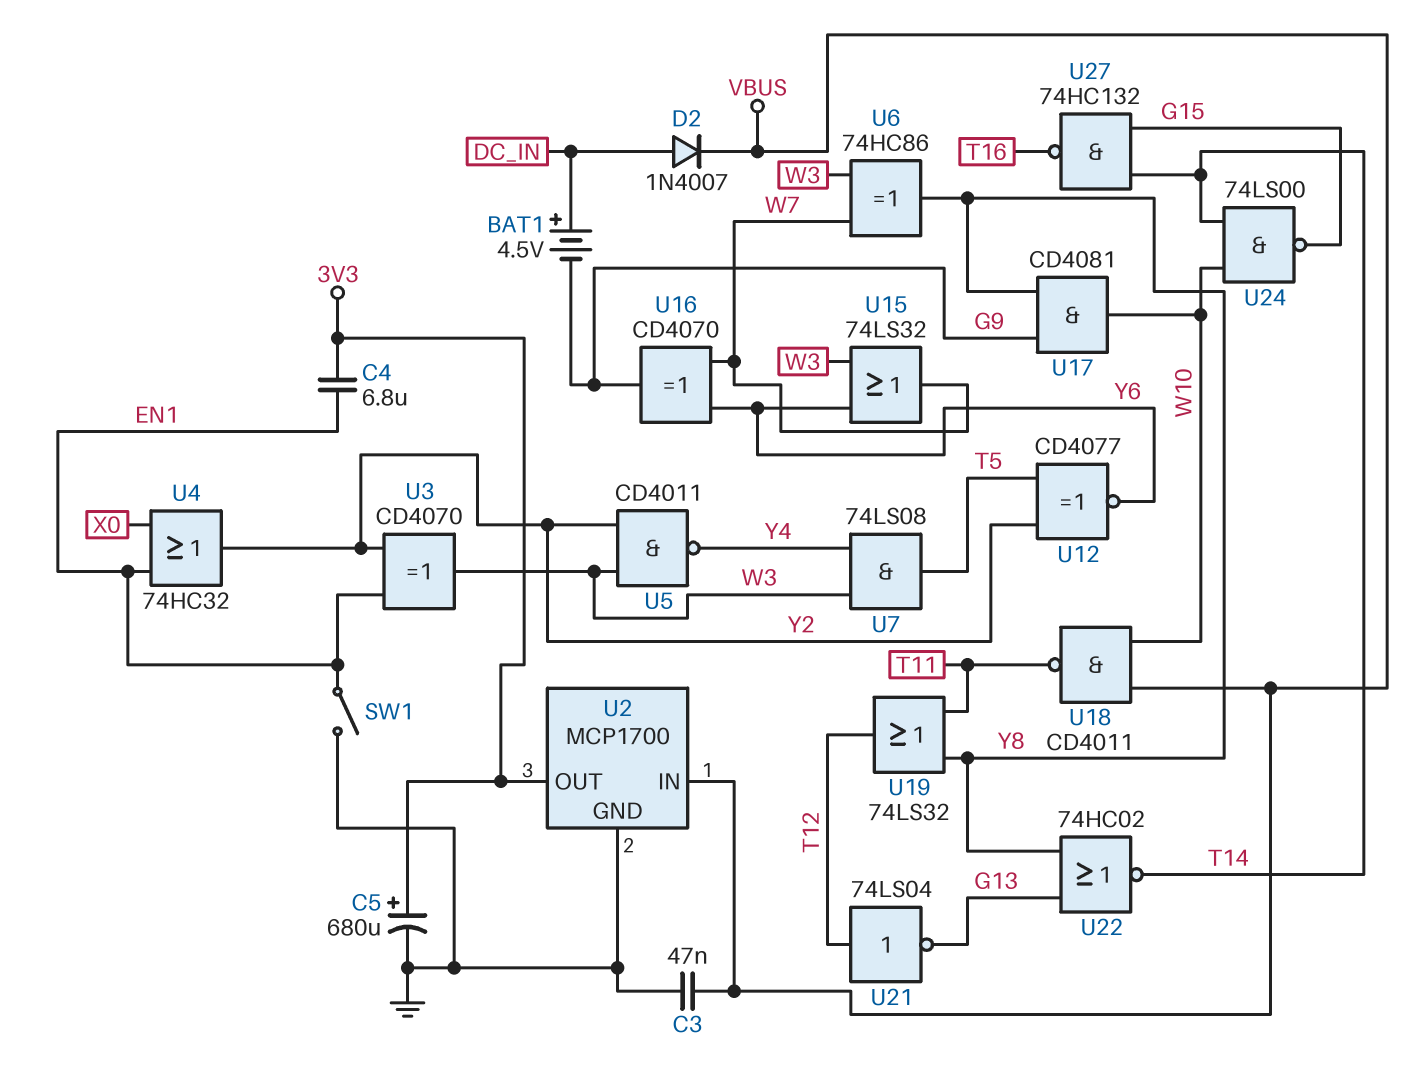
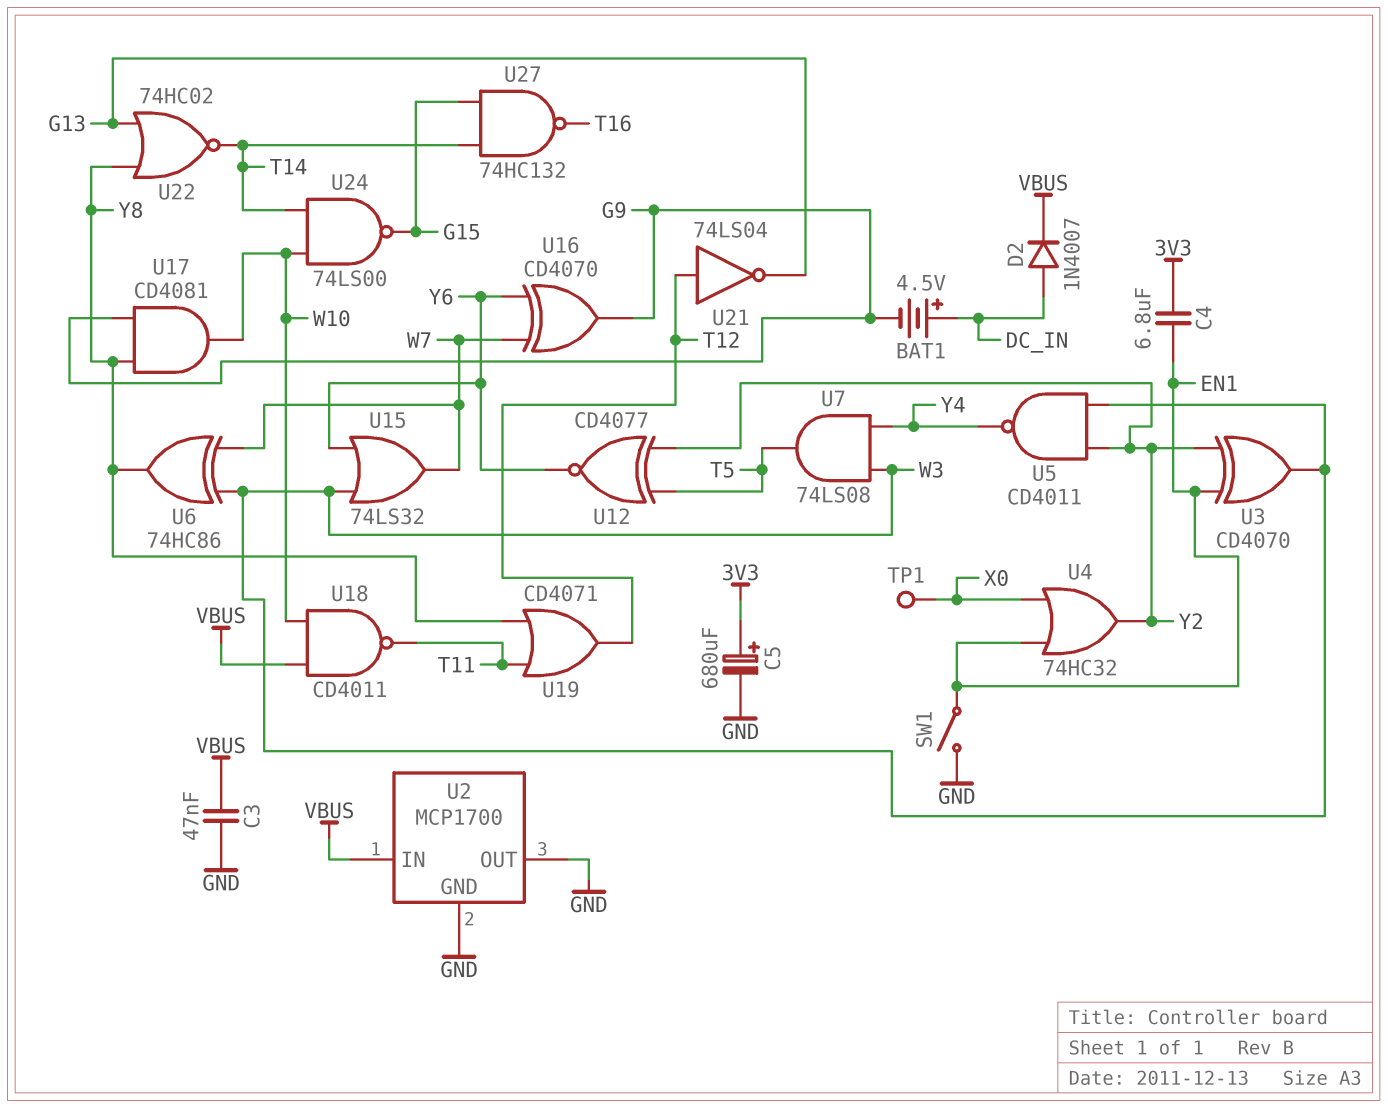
TP1: none -> test point (X0)
U2 pin OUT: 3V3 -> GND
U19: OR 74LS32 (in T11, in Y8, out T12) -> OR CD4071 (in T11, in Y8, out T12)

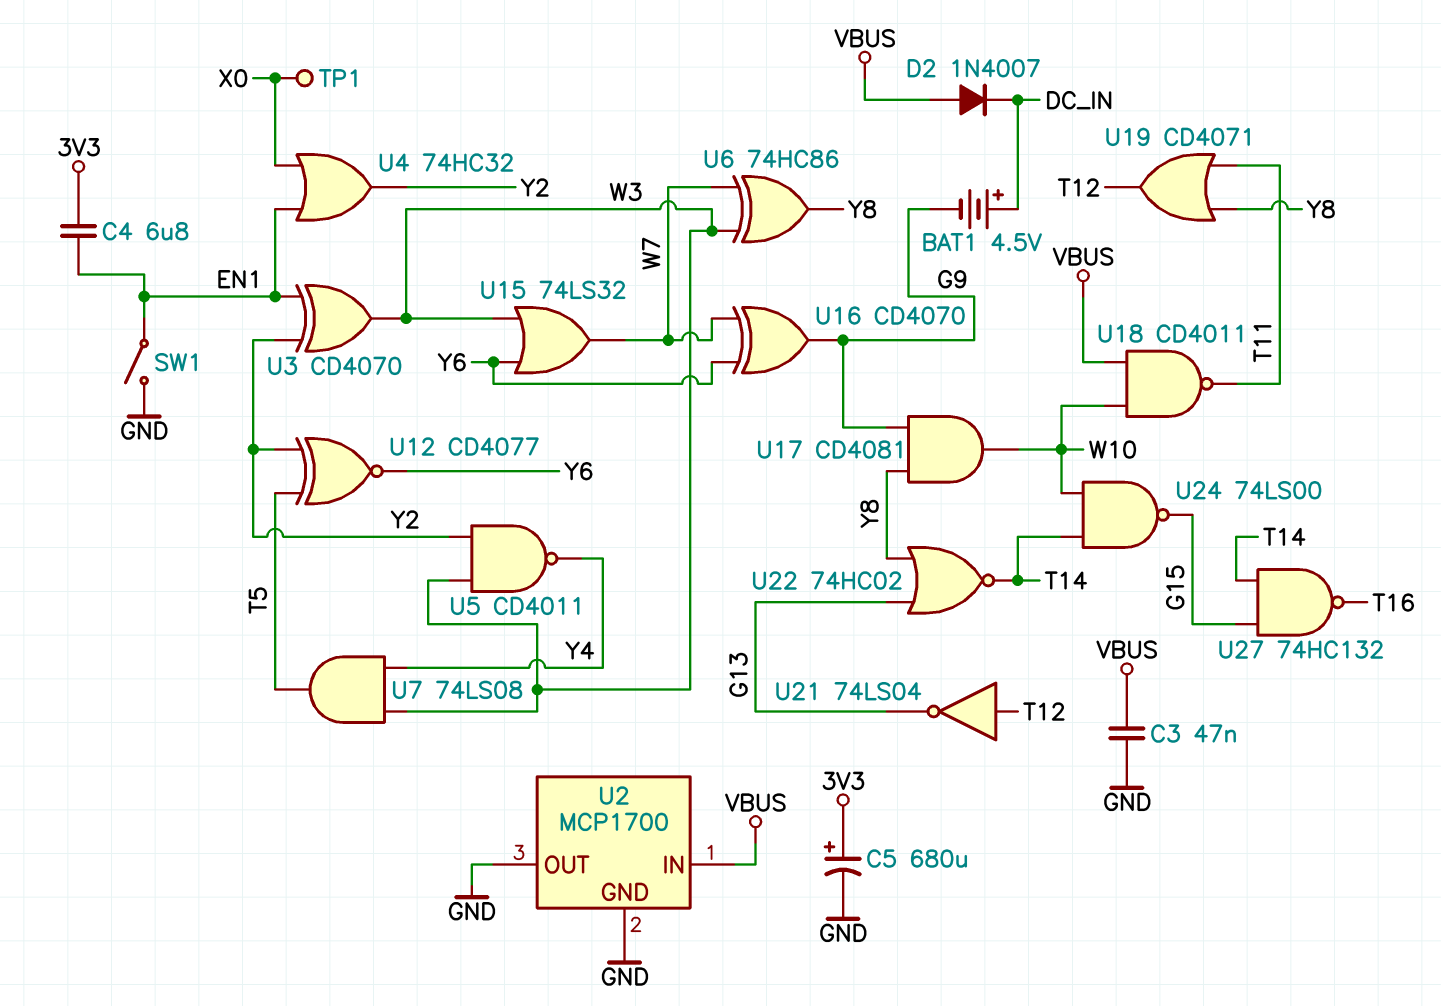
D2: diode 1N4007 (A DC_IN, K VBUS) -> diode 1N4007 (A VBUS, K DC_IN)

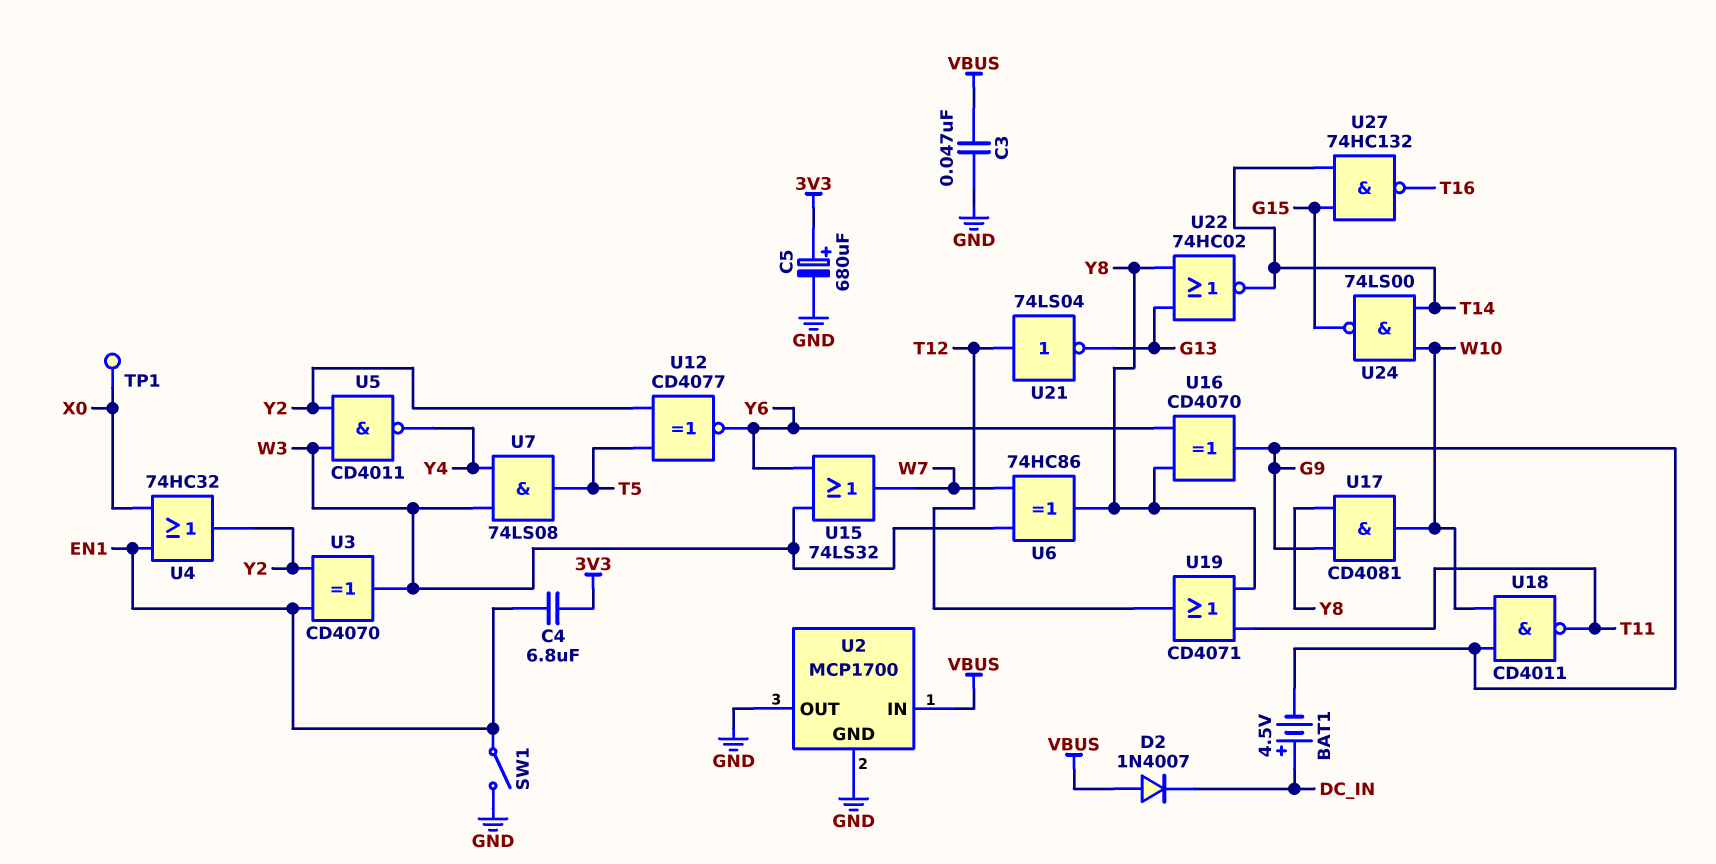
U16: XOR CD4070 (in W7, in Y6, out G9) -> XOR CD4070 (in Y6, in Y8, out G9)
U18: NAND CD4011 (in VBUS, in W10, out T11) -> NAND CD4011 (in G9, in W10, out T11)

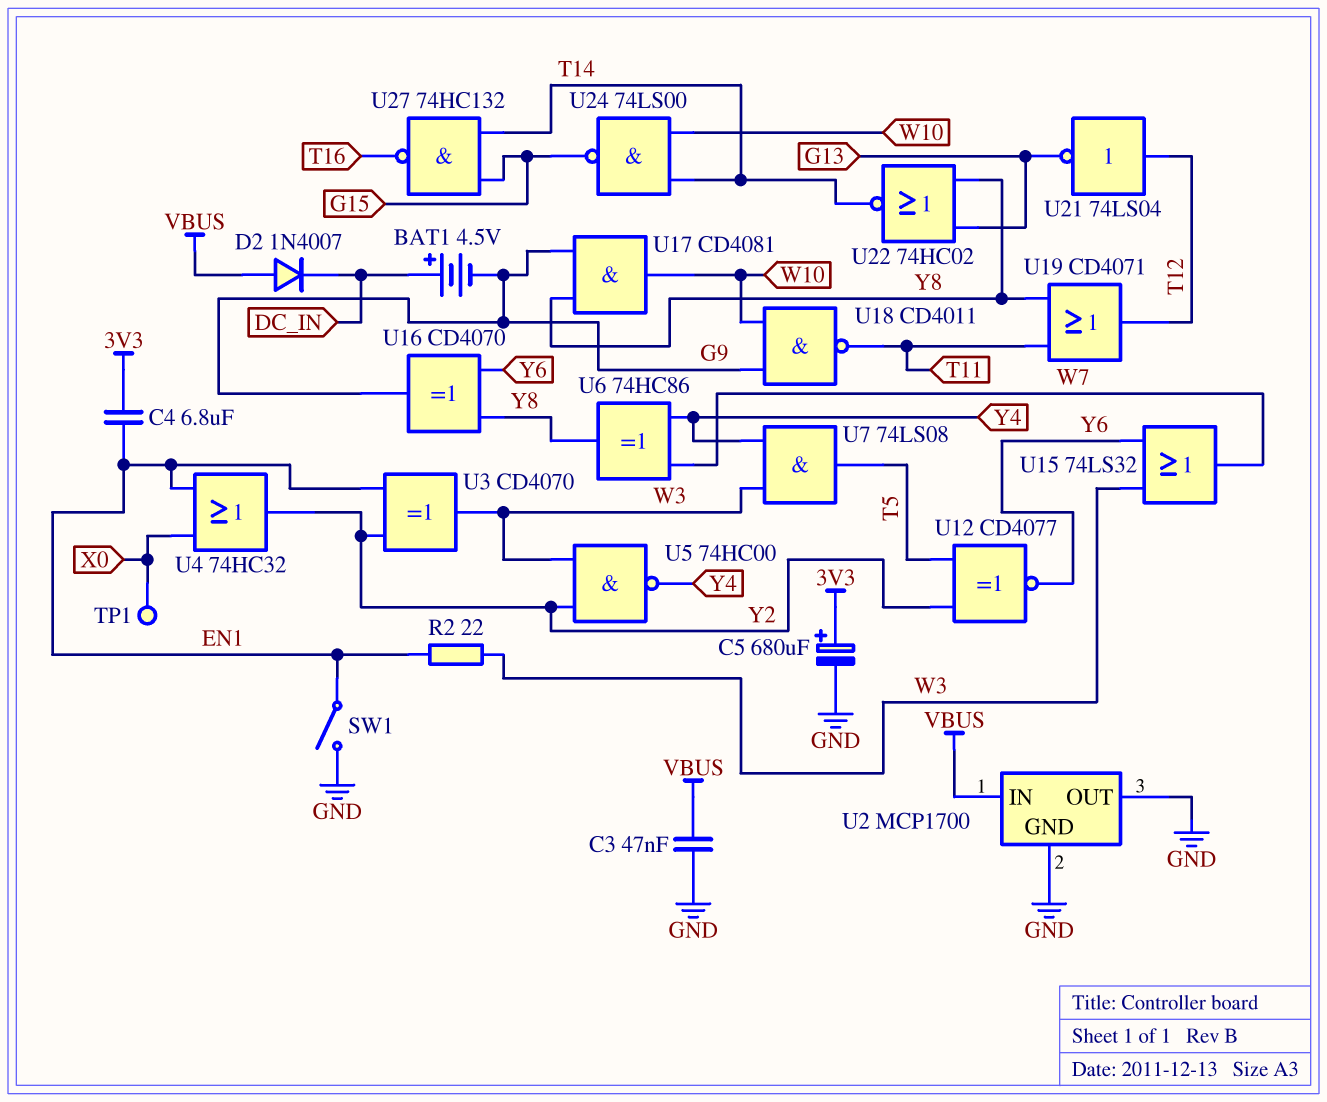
R2: none -> 22 (EN1, W3)
U5: NAND CD4011 (in W3, in Y2, out Y4) -> NAND 74HC00 (in W3, in Y2, out Y4)
U6: XOR 74HC86 (in W3, in W7, out Y8) -> XOR 74HC86 (in W7, in Y4, out Y8)

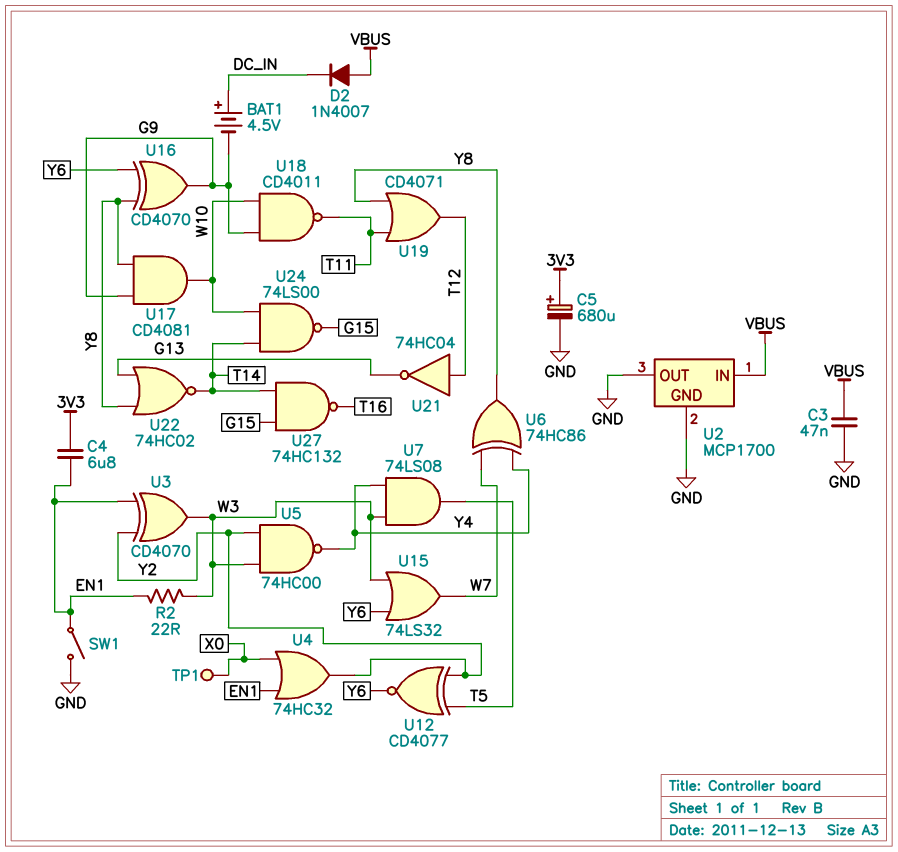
U21: NOT 74LS04 (in T12, out G13) -> NOT 74HC04 (in T12, out G13)

